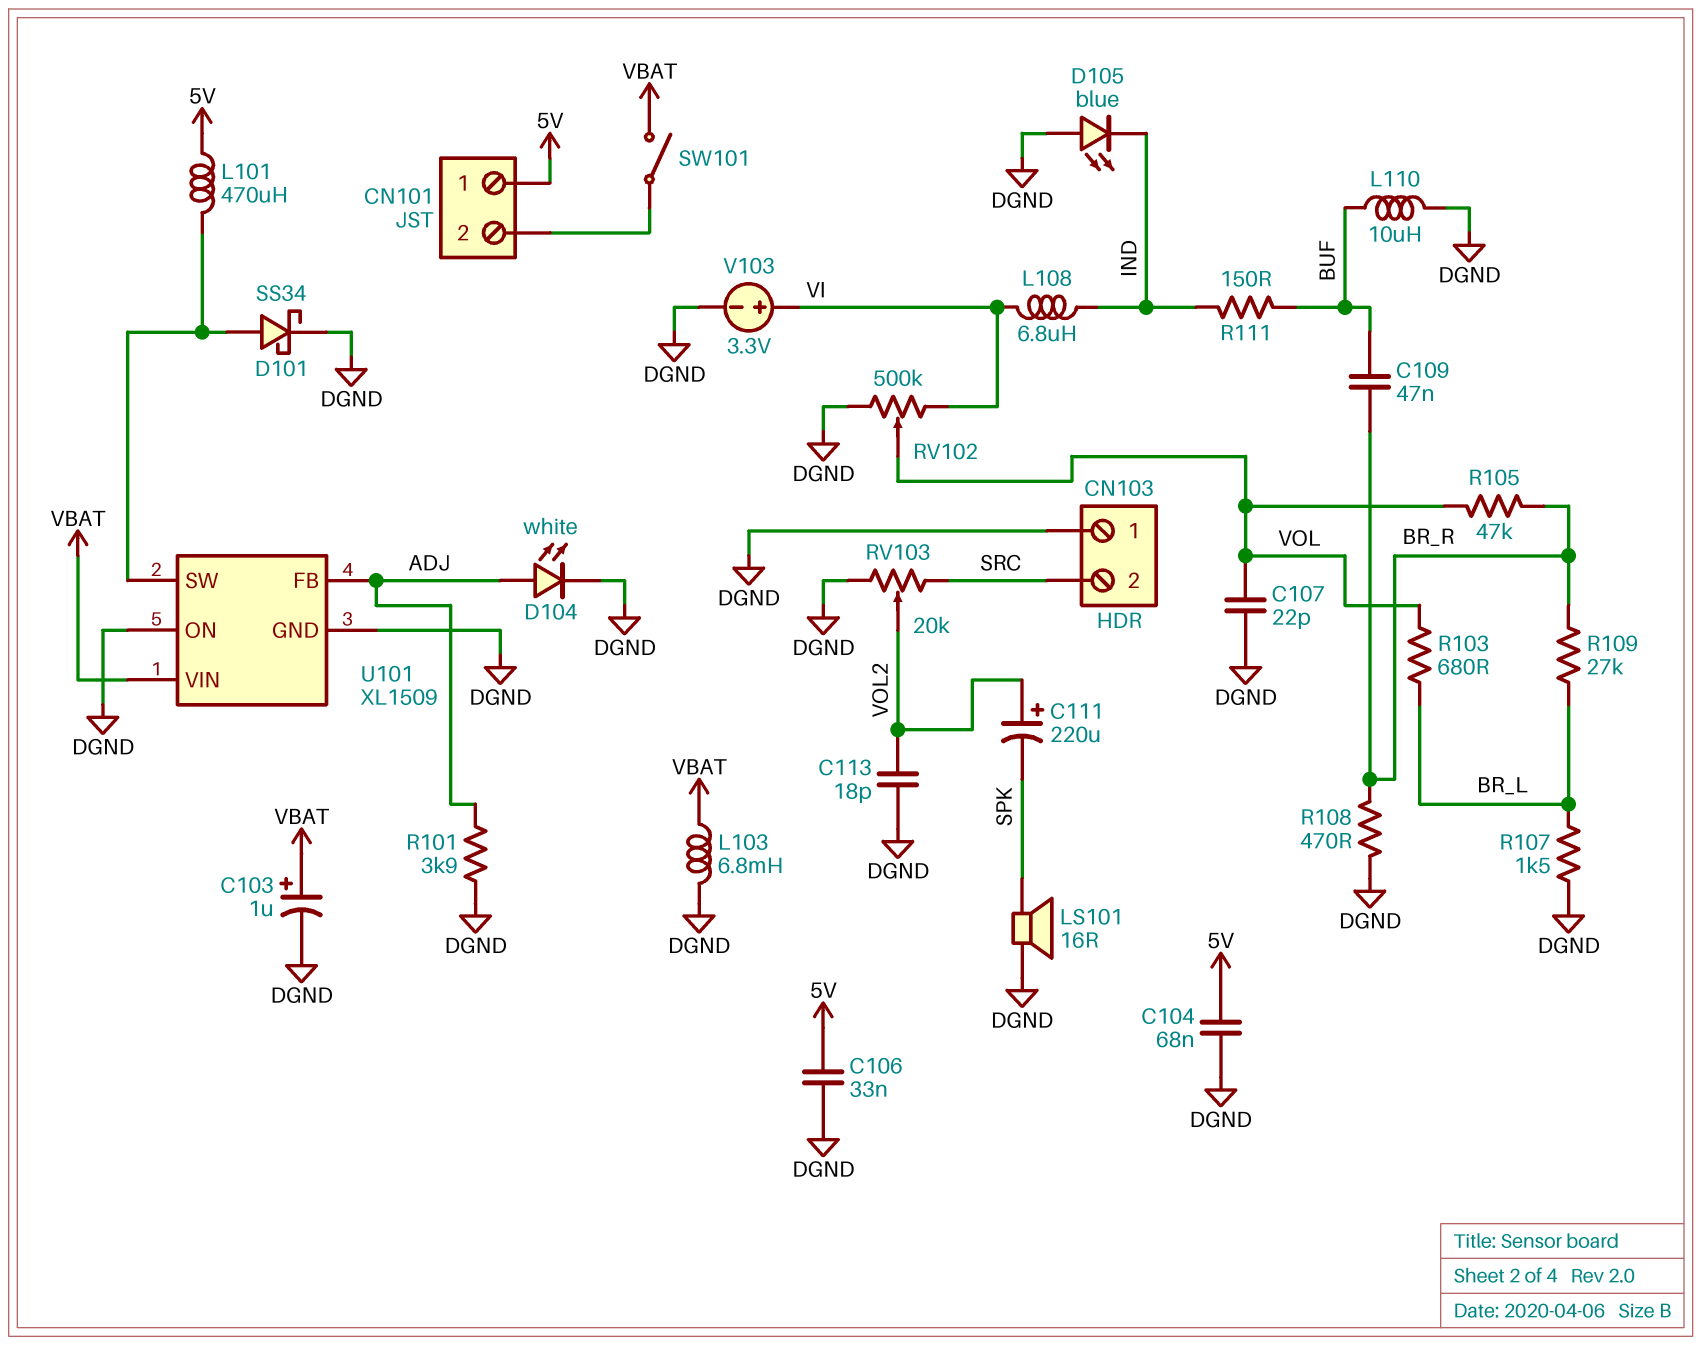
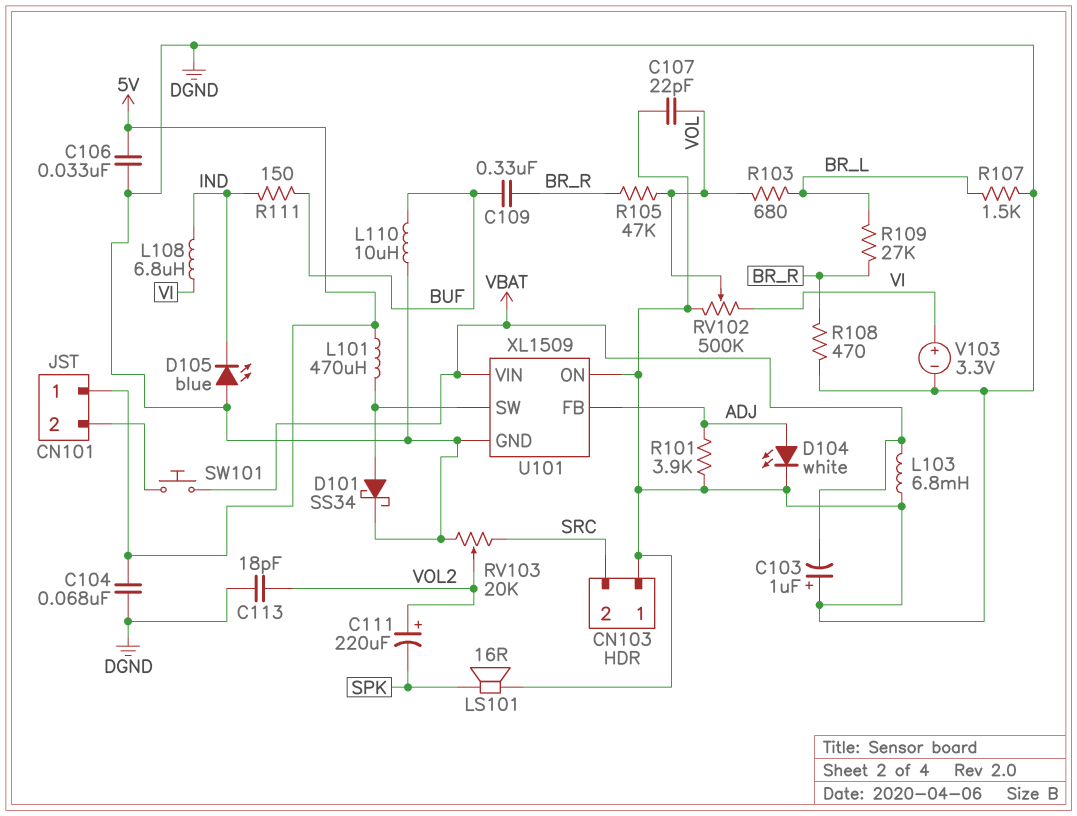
C103: 1uF (plus VBAT, minus DGND) -> 1uF (plus DGND, minus VBAT)
C109: 47nF (BR_R, BUF) -> 330nF (BR_R, BUF)
SW101: switch (CN101/2, VBAT) -> button (CN101/2, VBAT)

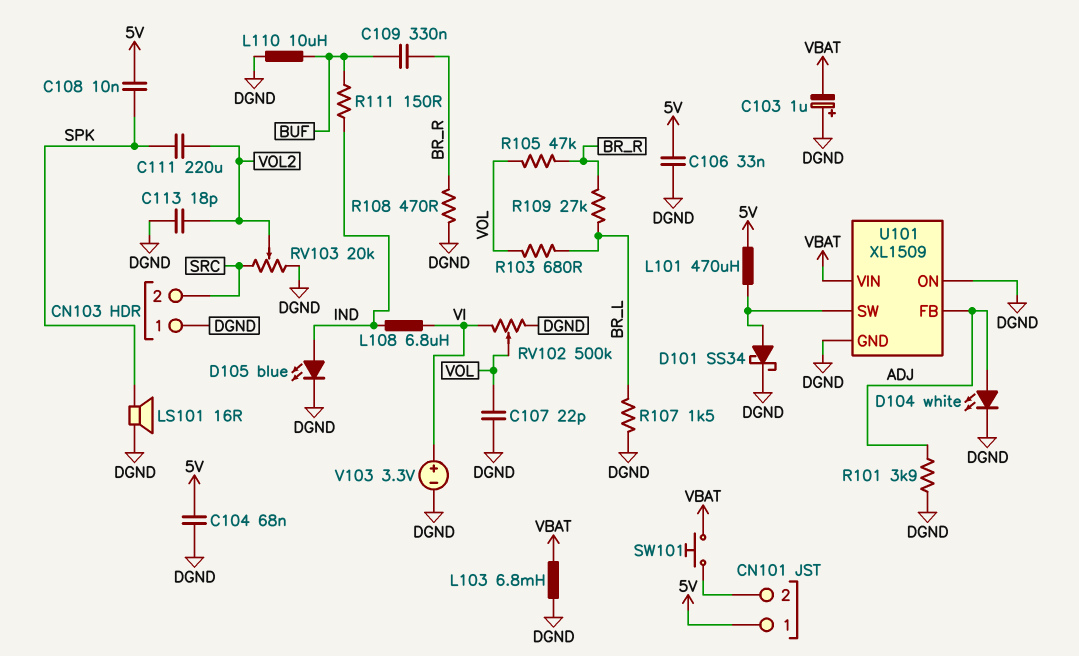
C108: none -> 10nF (5V, SPK)
C111: 220uF (plus VOL2, minus SPK) -> 220uF (SPK, VOL2)
D105: LED blue (A DGND, K IND) -> LED blue (A IND, K DGND)

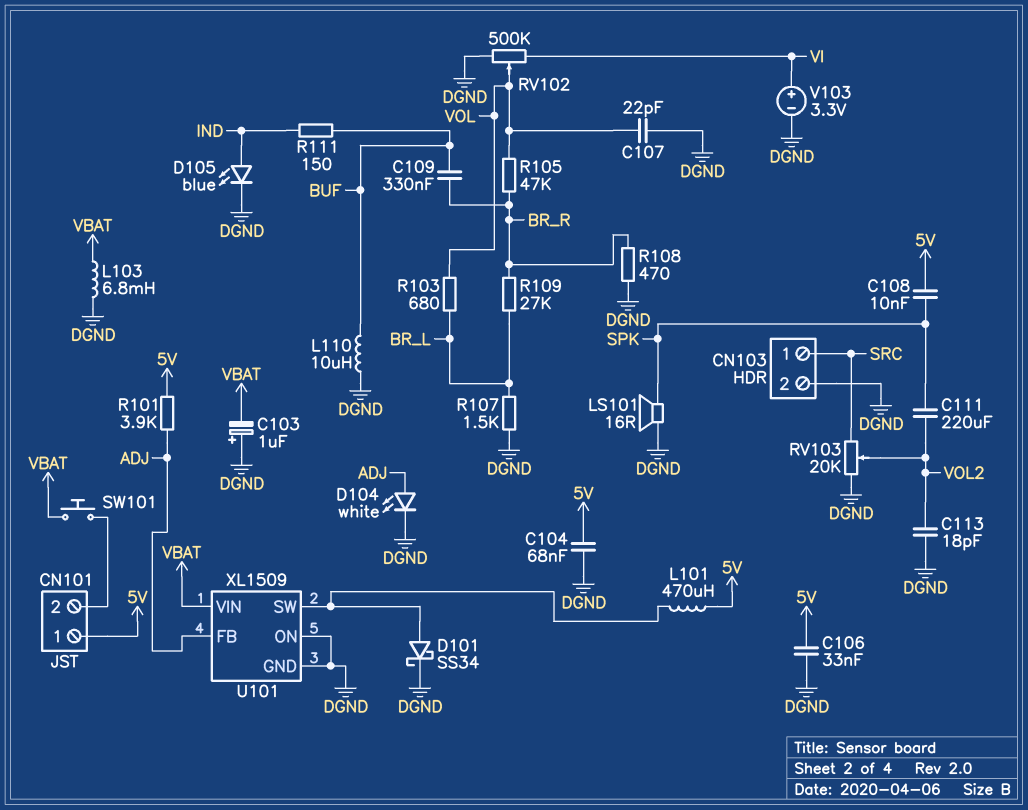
CN103 pin 1: DGND -> SRC
CN103 pin 2: SRC -> DGND
L108: 6.8uH (IND, VI) -> none
R101: 3.9k (ADJ, DGND) -> 3.9k (5V, ADJ)

